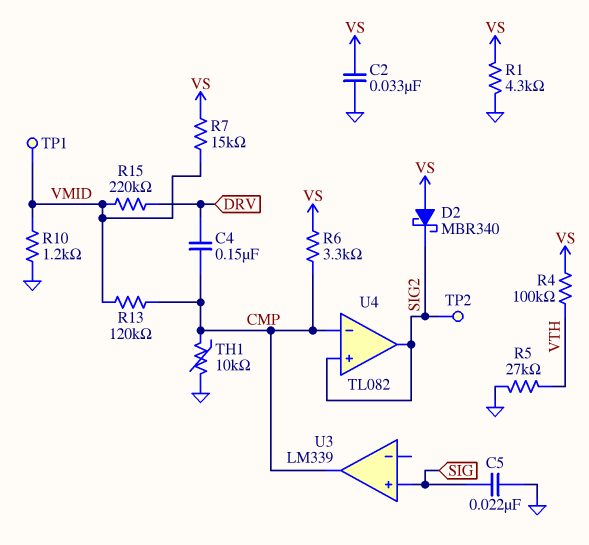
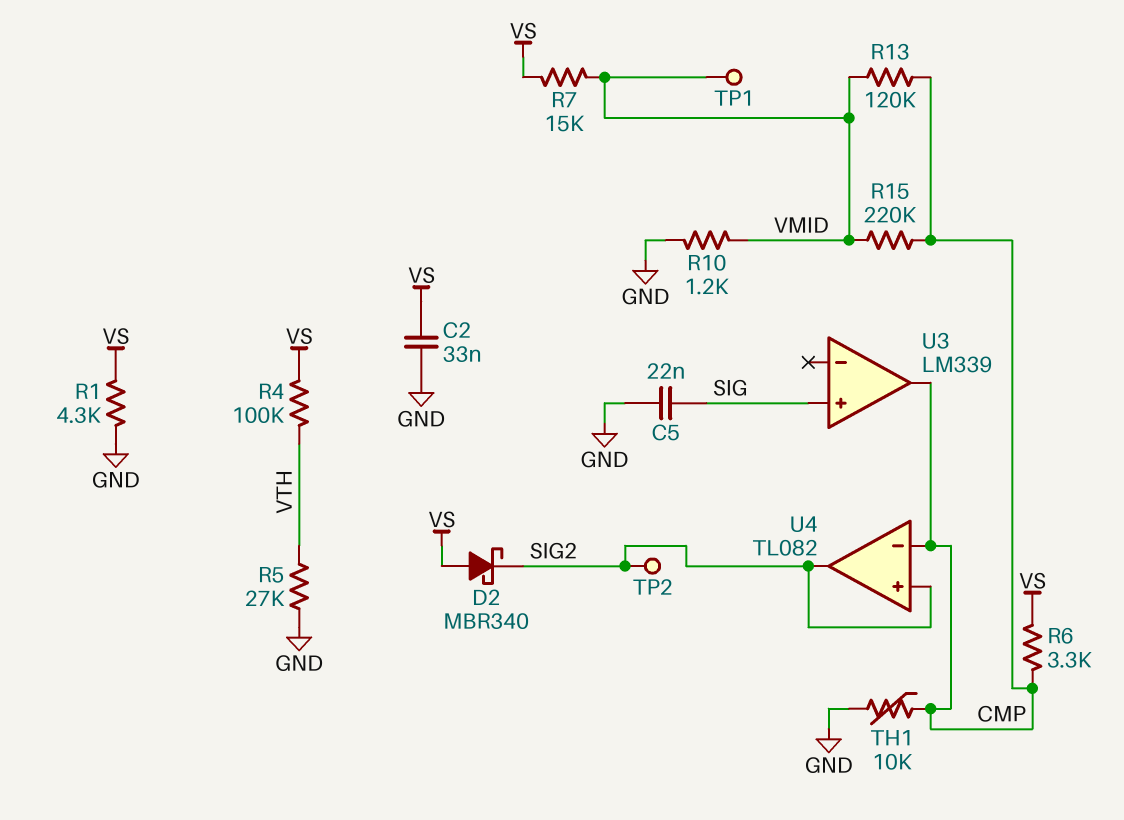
C4: 150nF (CMP, DRV) -> none
R15: 220k (DRV, VMID) -> 220k (CMP, VMID)

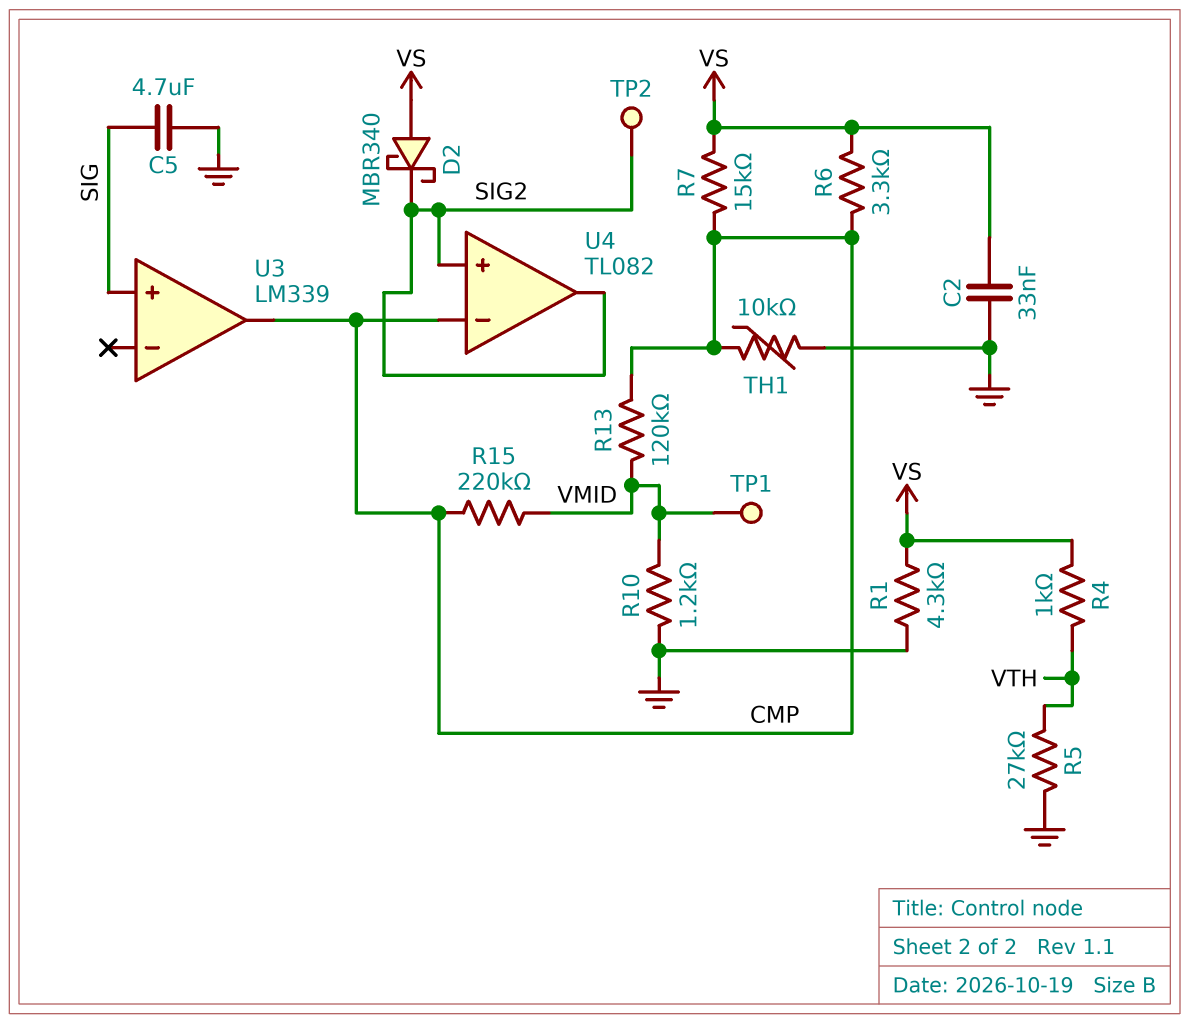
C5: 22nF (GND, SIG) -> 4.7uF (GND, SIG)
R4: 100k (VS, VTH) -> 1k (VS, VTH)
R7: 15k (VMID, VS) -> 15k (CMP, VS)

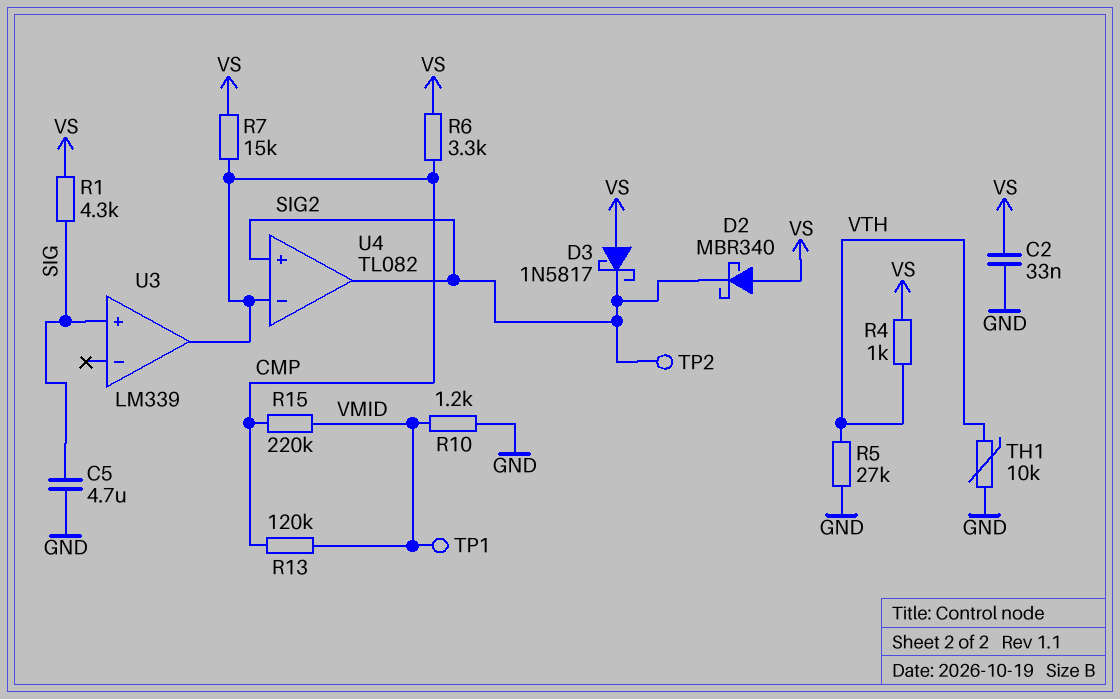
D3: none -> schottky 1N5817 (A VS, K SIG2)
R1: 4.3k (GND, VS) -> 4.3k (SIG, VS)
TH1: 10k (CMP, GND) -> 10k (GND, VTH)

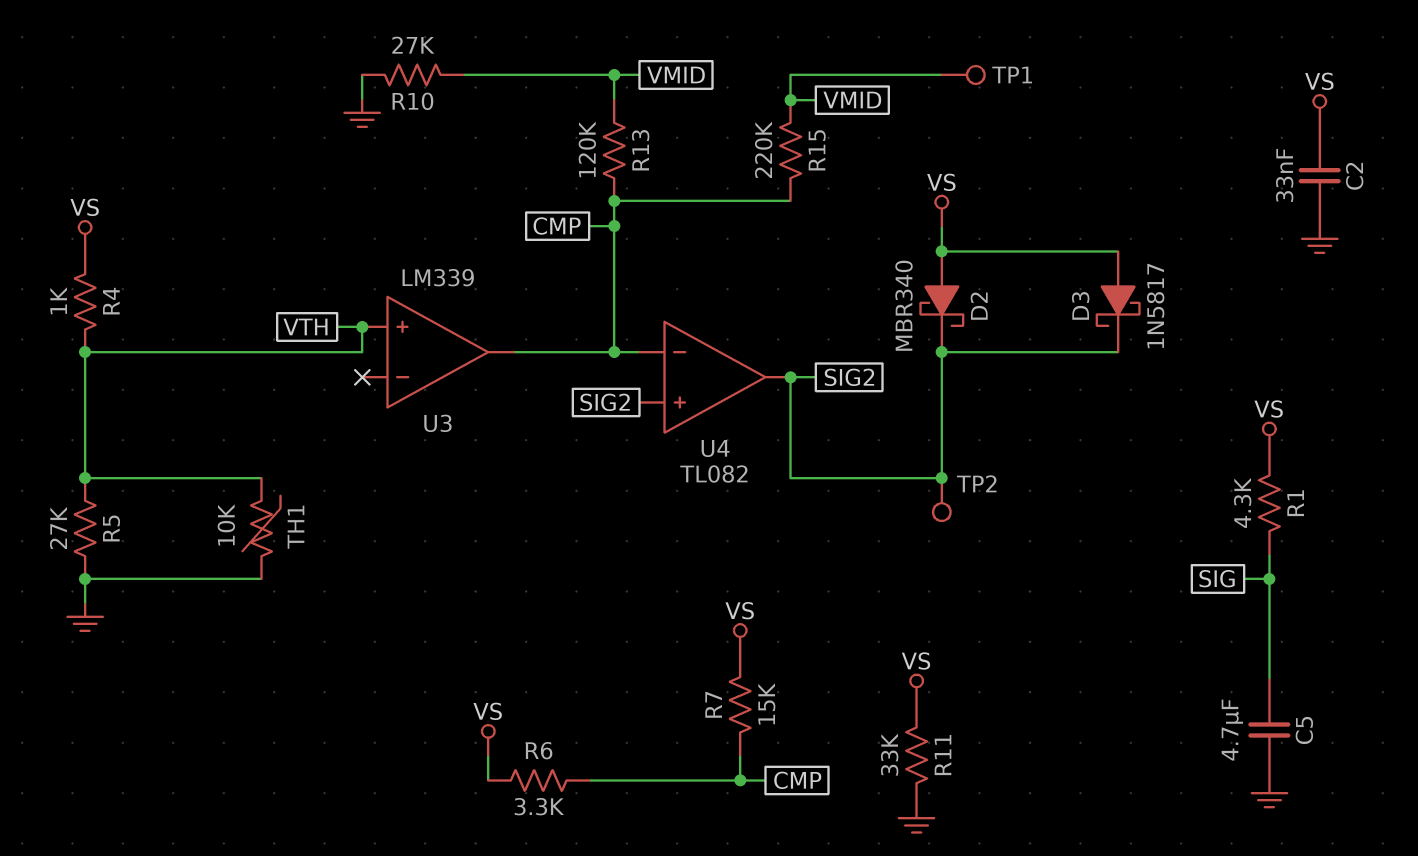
R10: 1.2k (GND, VMID) -> 27k (GND, VMID)
R11: none -> 33k (GND, VS)
U3 pin in+: SIG -> VTH

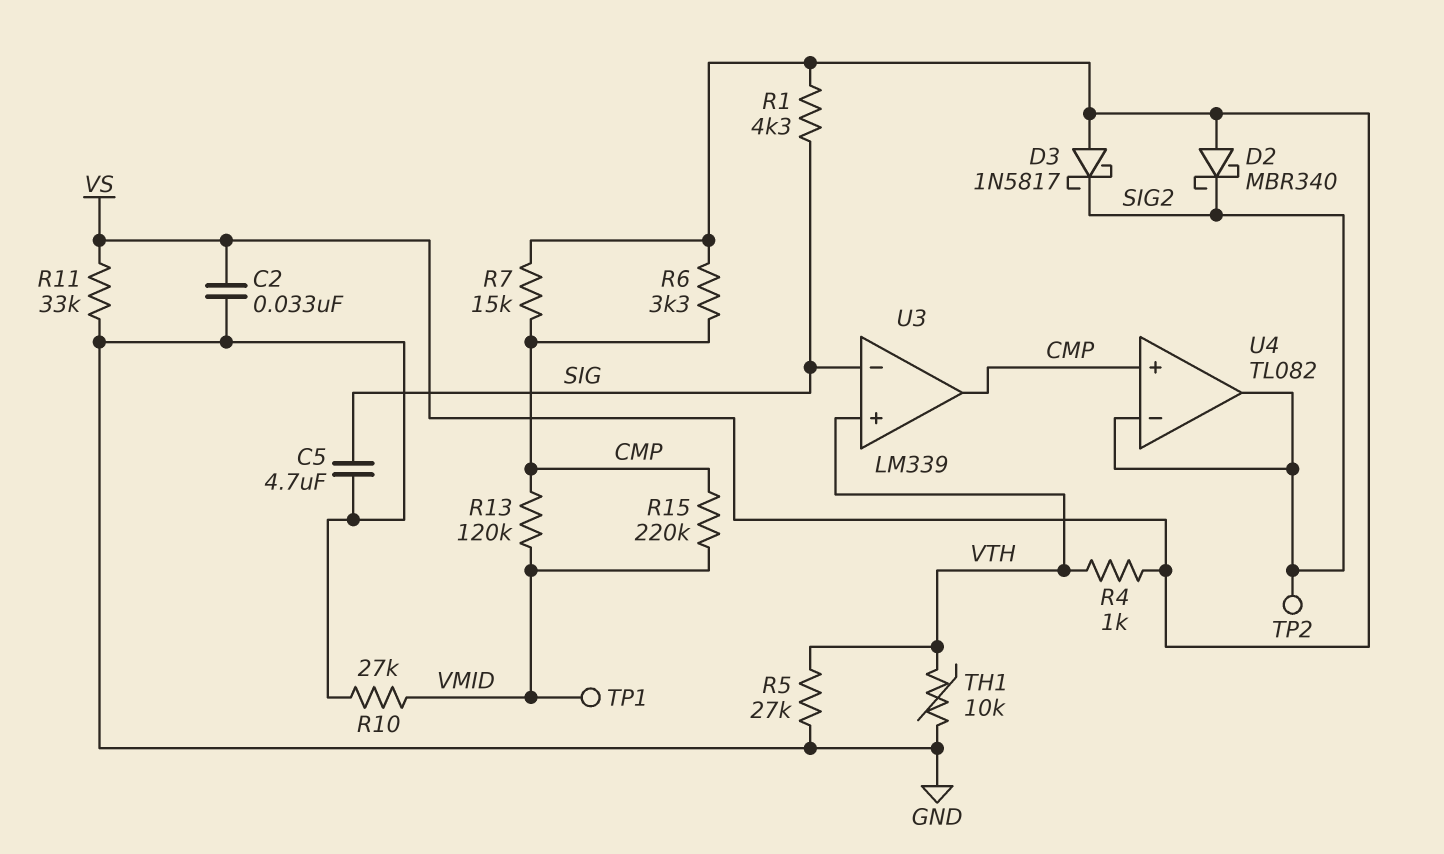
U3 pin in-: none -> SIG
U4 pin in+: SIG2 -> CMP
U4 pin in-: CMP -> SIG2

